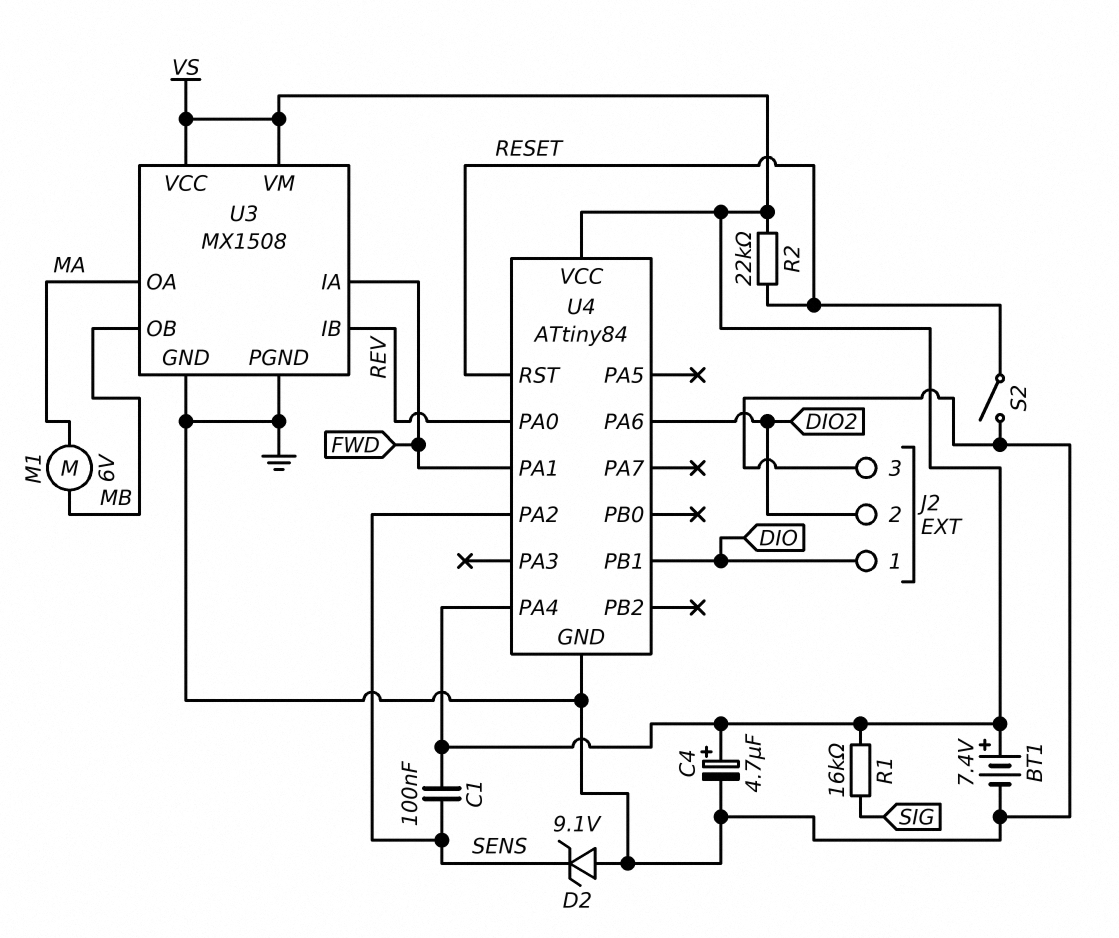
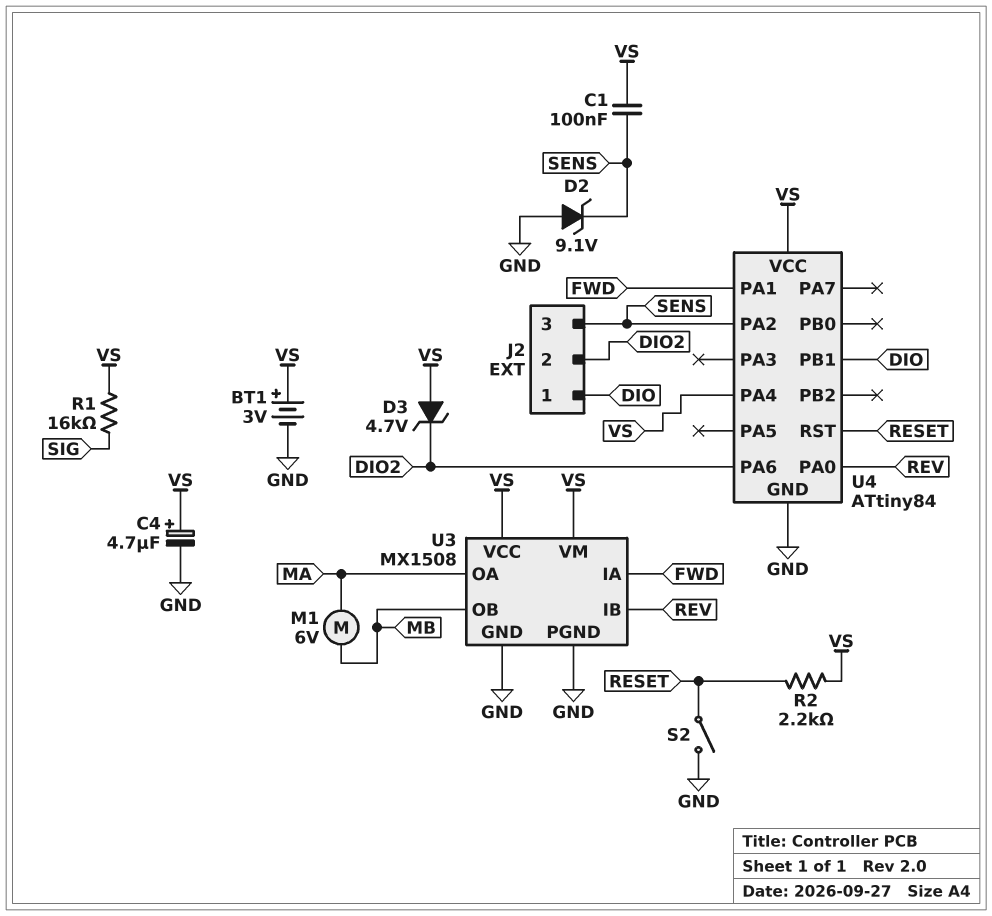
BT1: 7.4V (plus VS, minus GND) -> 3V (plus VS, minus GND)
D3: none -> zener 4.7V (A VS, K DIO2)
J2 pin 3: GND -> SENS
R2: 22k (RESET, VS) -> 2.2k (RESET, VS)

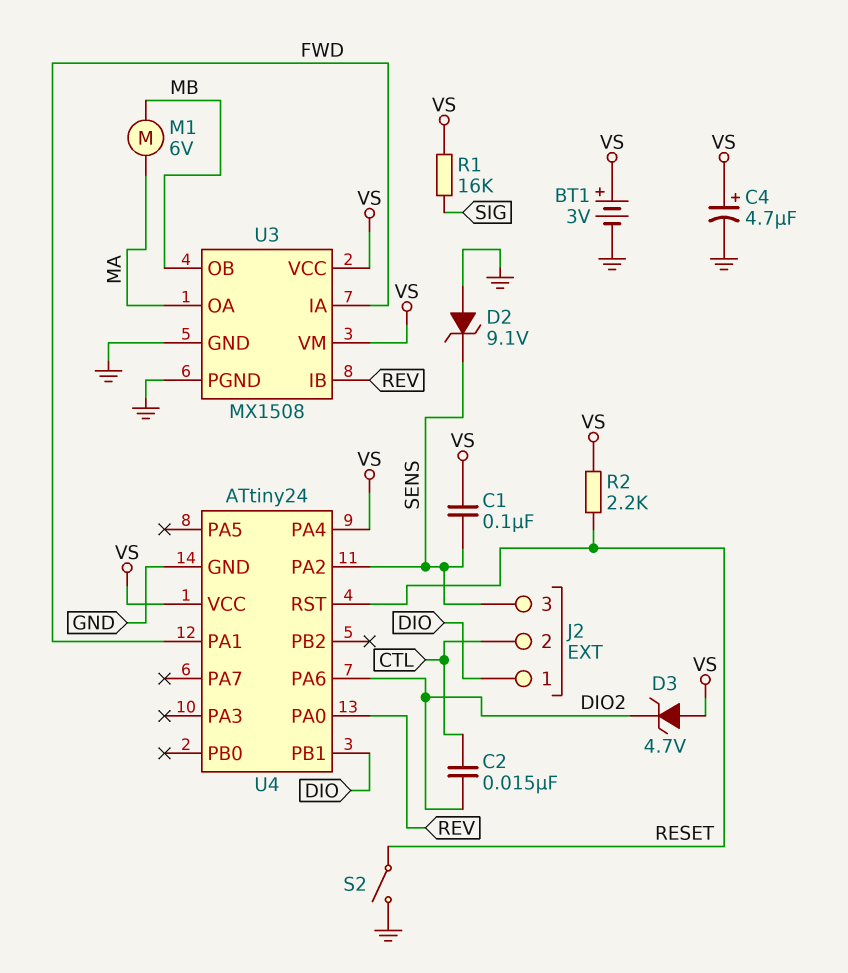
C2: none -> 15nF (CTL, DIO2)
J2 pin 2: DIO2 -> CTL
U4: ATtiny84 -> ATtiny24

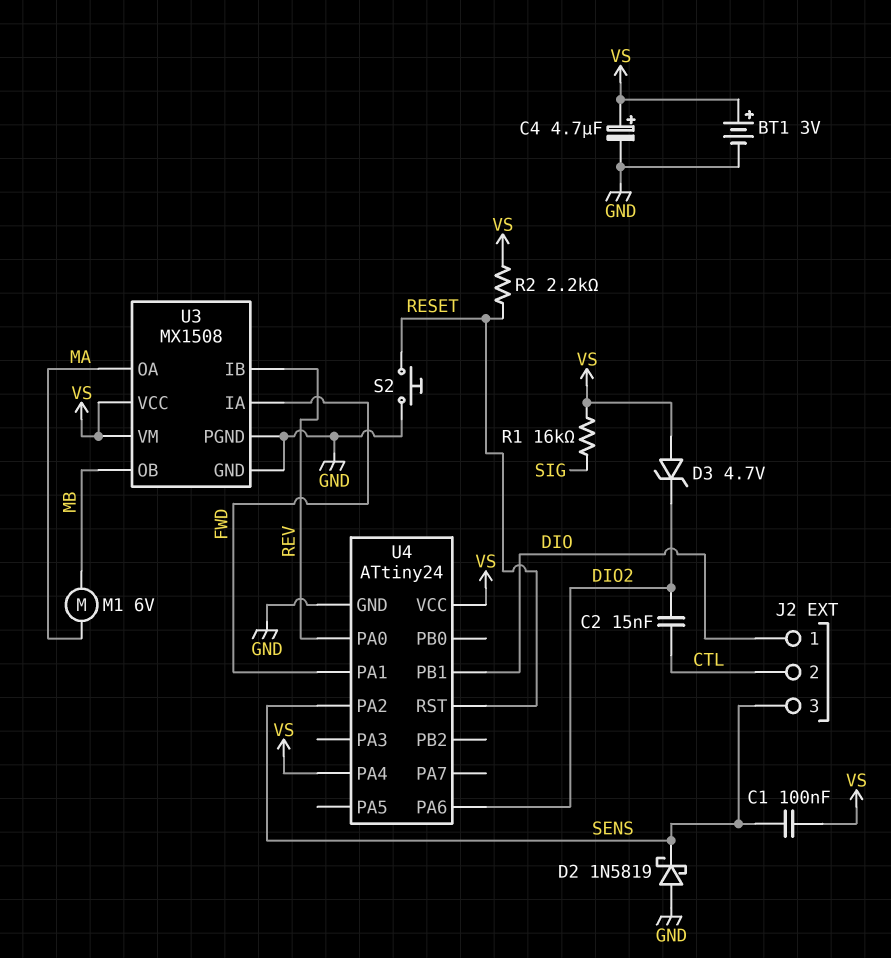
D2: zener 9.1V (A GND, K SENS) -> schottky 1N5819 (A GND, K SENS)
S2: switch (GND, RESET) -> button (GND, RESET)

